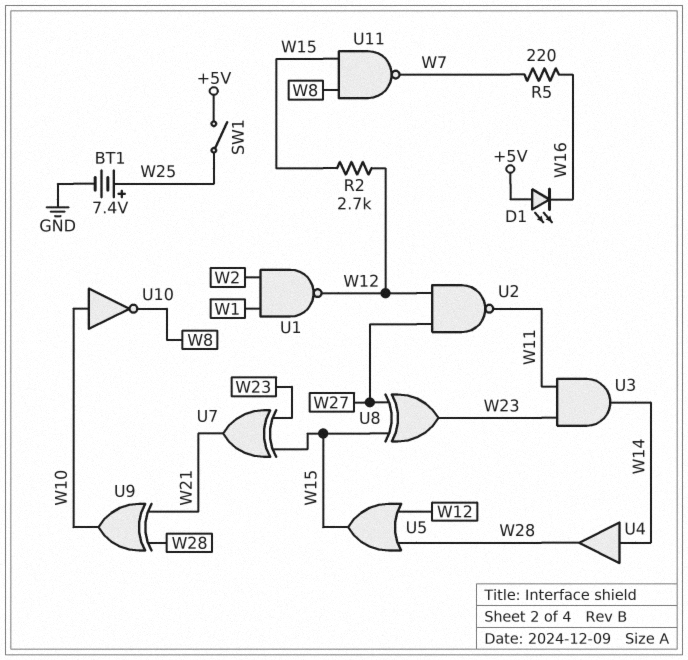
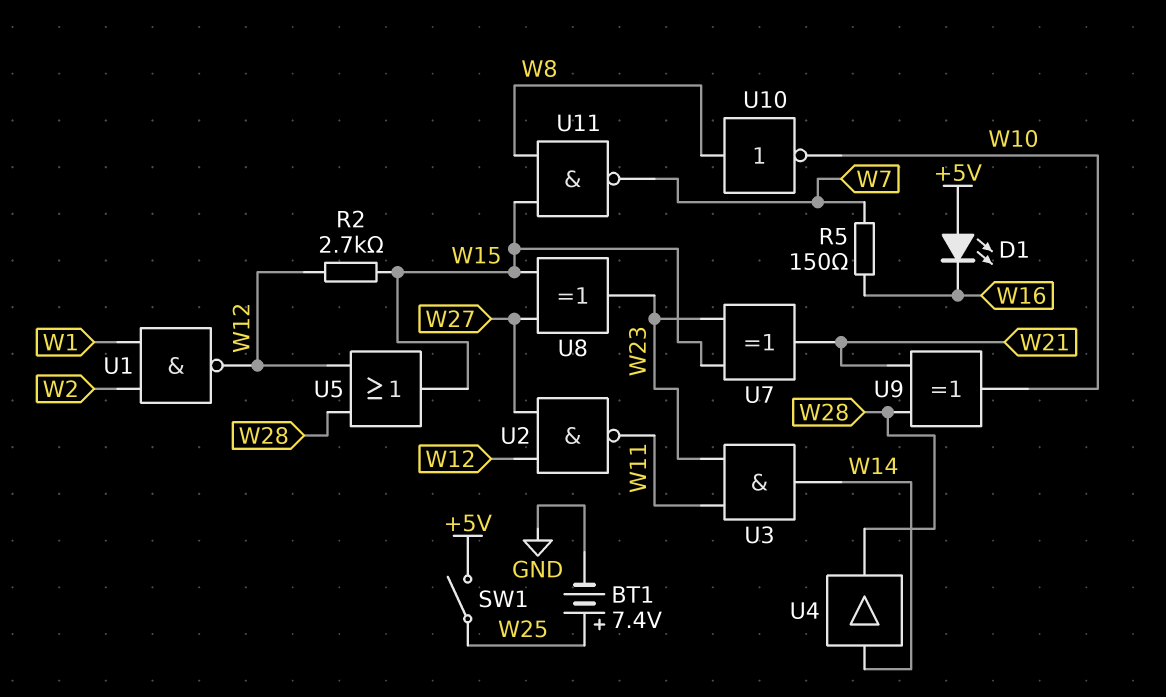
R5: 220 (W7, W16) -> 150 (W7, W16)
U10: NOT (in W10, out W8) -> NOT (in W8, out W10)

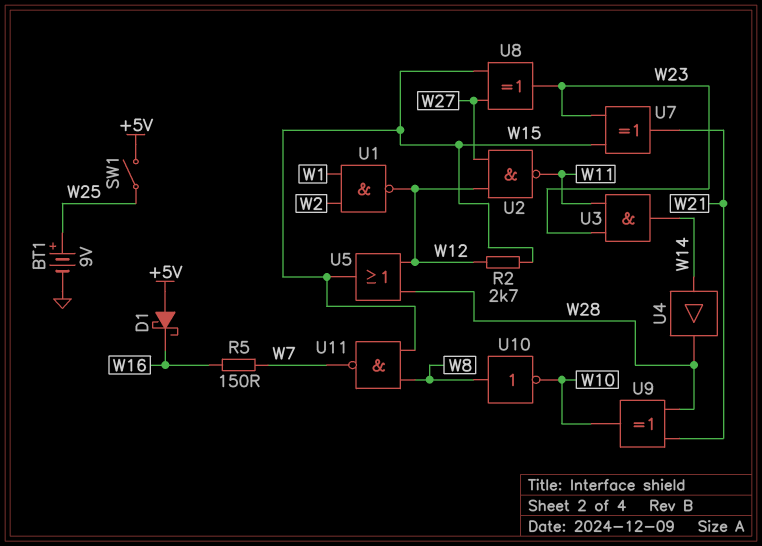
BT1: 7.4V (plus W25, minus GND) -> 9V (plus W25, minus GND)
D1: LED (A +5V, K W16) -> schottky (A +5V, K W16)

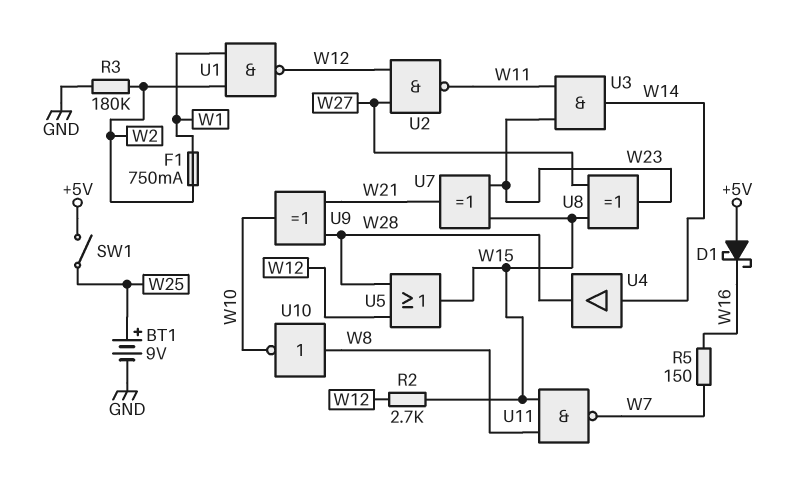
F1: none -> 750mA (W1, W2)
R3: none -> 180k (GND, W2)

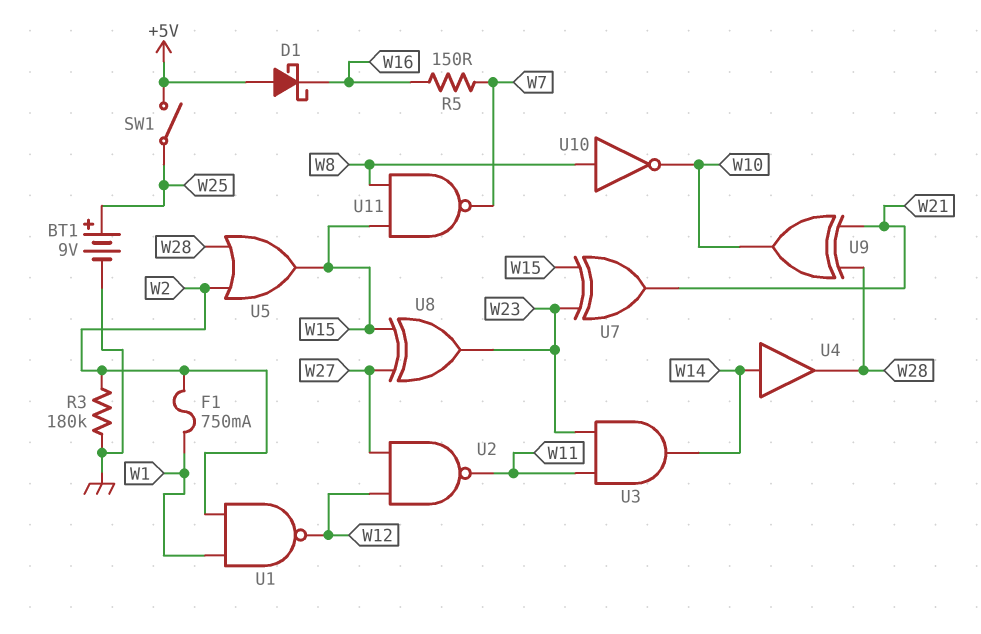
R2: 2.7k (W12, W15) -> none
U5: OR (in W12, in W28, out W15) -> OR (in W2, in W28, out W15)

